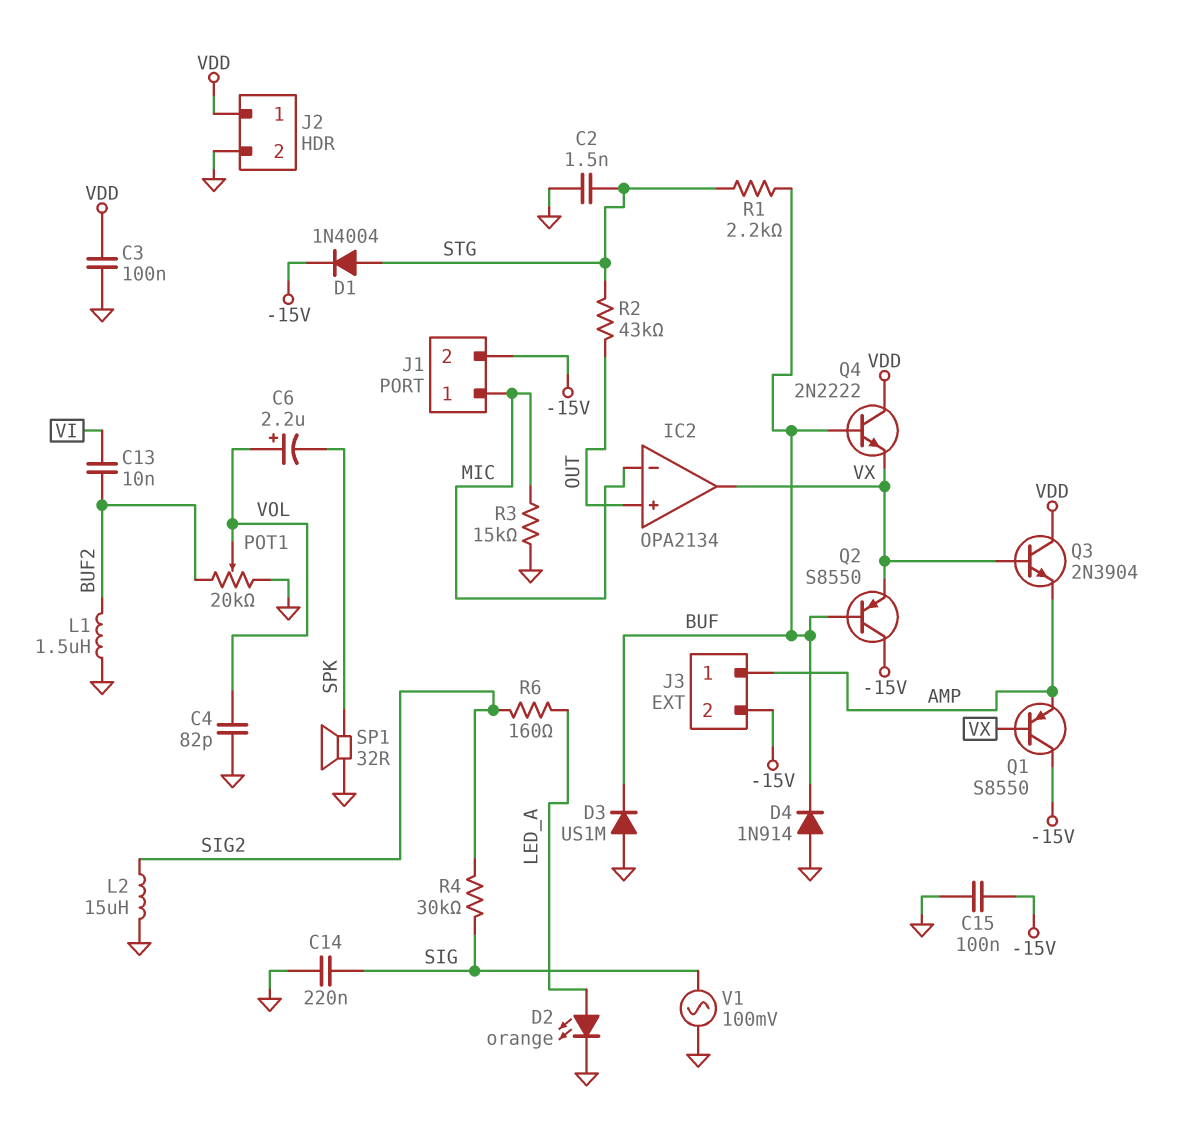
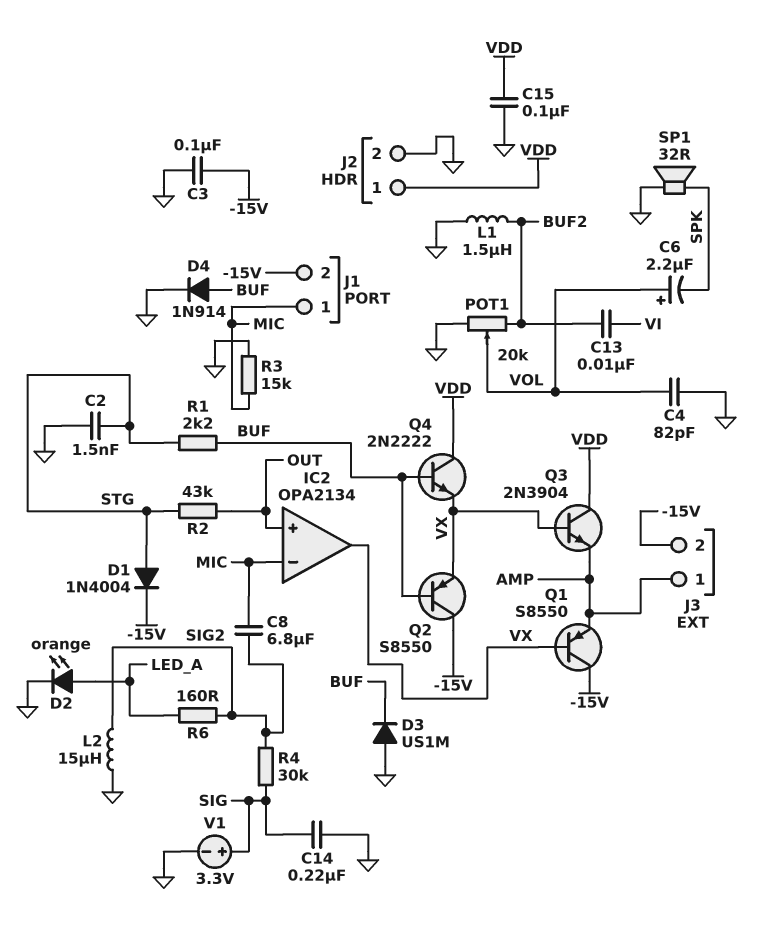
C3: 100nF (GND, VDD) -> 100nF (-15V, GND)
C8: none -> 6.8uF (MIC, SIG2)
C15: 100nF (-15V, GND) -> 100nF (GND, VDD)
D4: diode 1N914 (A GND, K BUF) -> diode 1N914 (A BUF, K GND)
V1: AC 100mV (GND, SIG) -> 3.3V (plus SIG, minus GND)

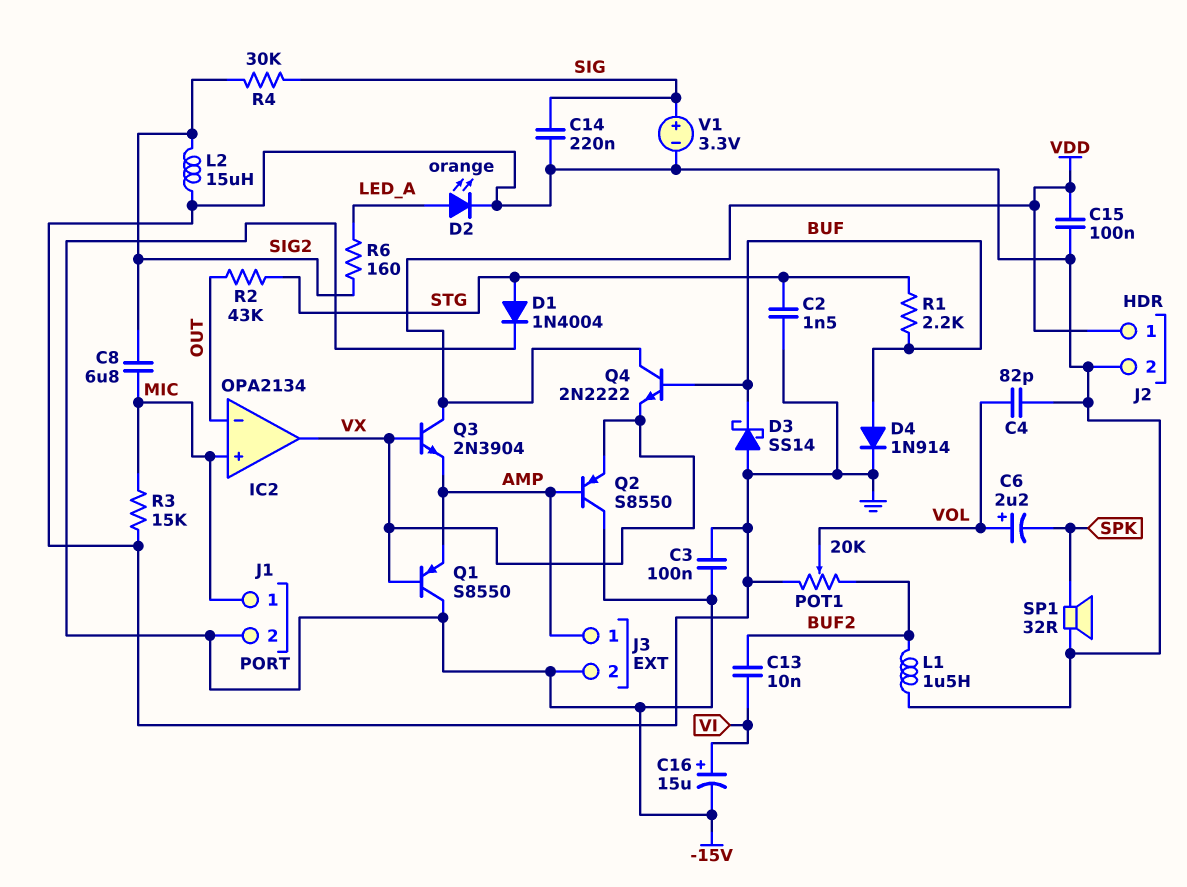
C16: none -> 15uF (plus VI, minus -15V)
D3: diode US1M (A GND, K BUF) -> schottky SS14 (A GND, K BUF)
IC2 pin in+: OUT -> MIC
IC2 pin in-: MIC -> OUT
Q2: PNP S8550 (B BUF, C -15V, E VX) -> PNP S8550 (B AMP, C -15V, E VX)

